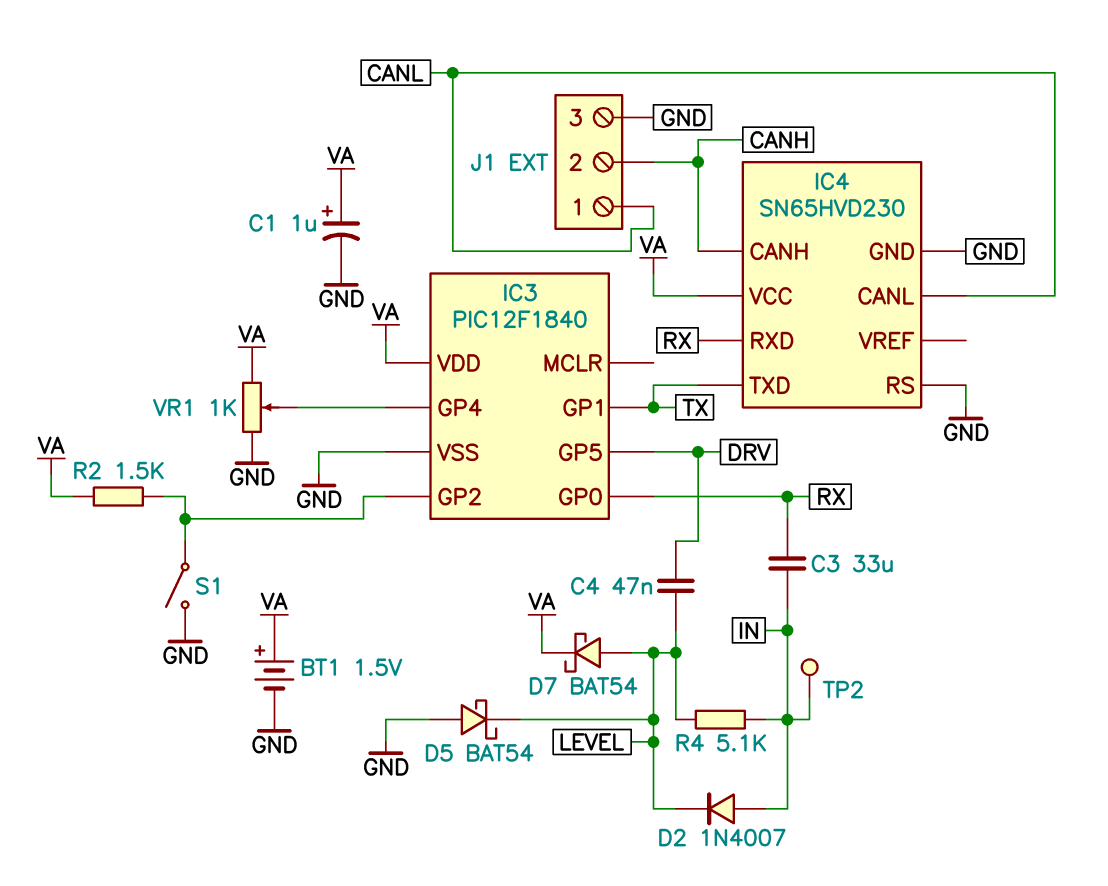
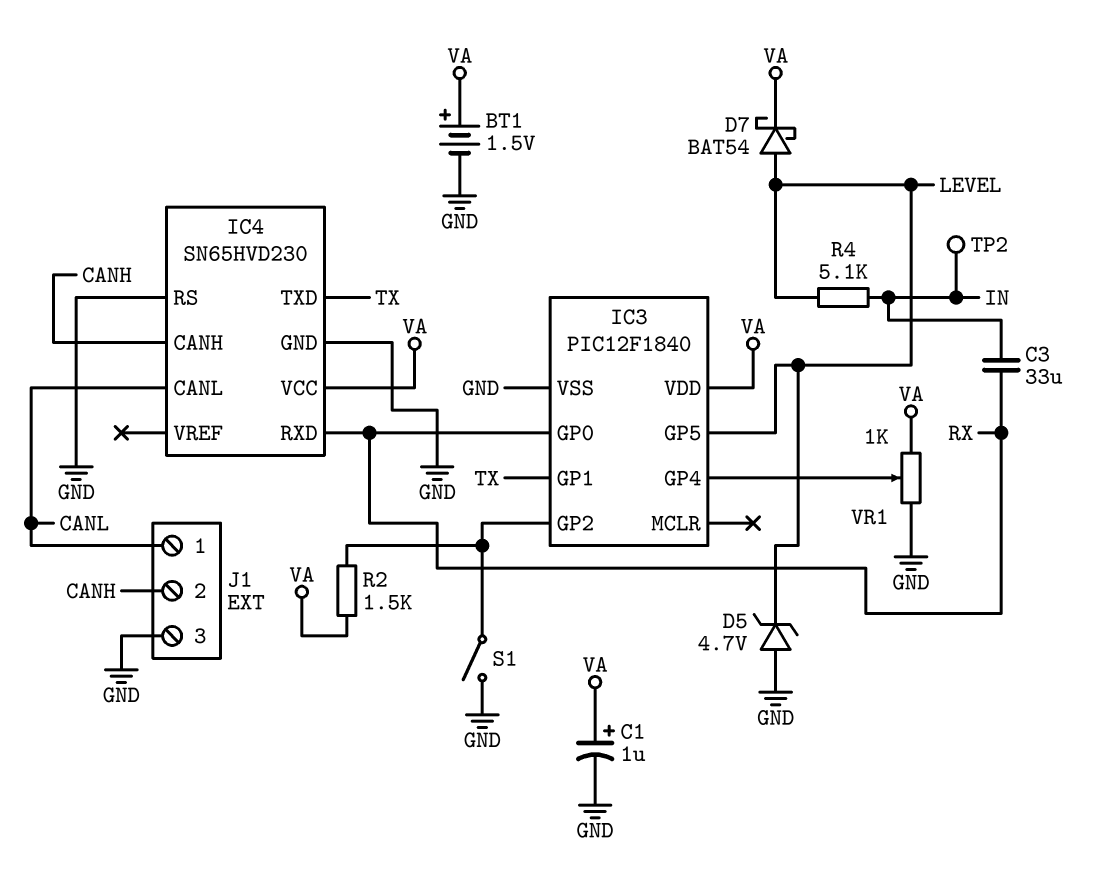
C4: 47nF (DRV, LEVEL) -> none
D2: diode 1N4007 (A IN, K LEVEL) -> none
D5: schottky BAT54 (A GND, K LEVEL) -> zener 4.7V (A GND, K LEVEL)
IC3 pin GP5: DRV -> LEVEL

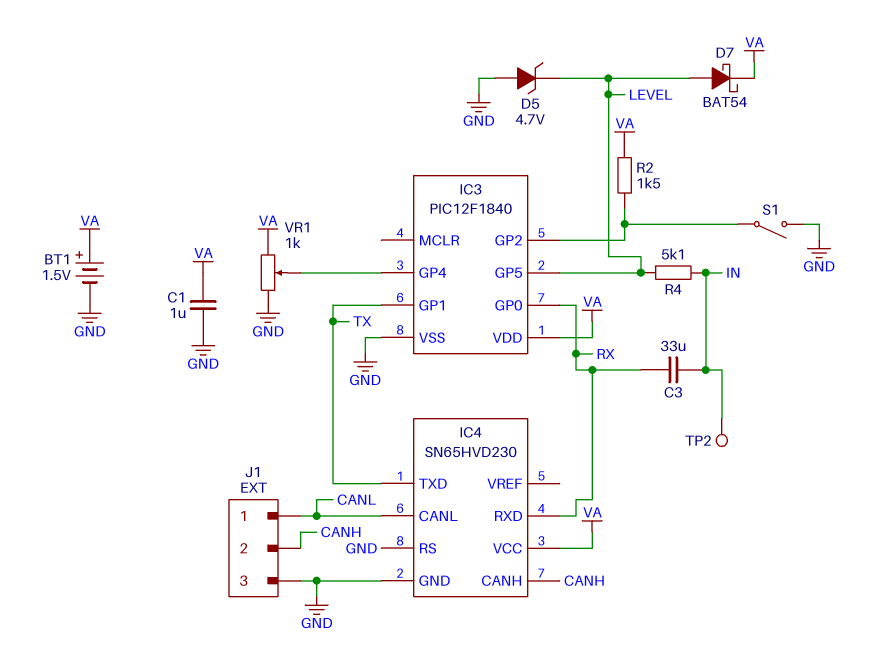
C1: 1uF (plus VA, minus GND) -> 1uF (GND, VA)

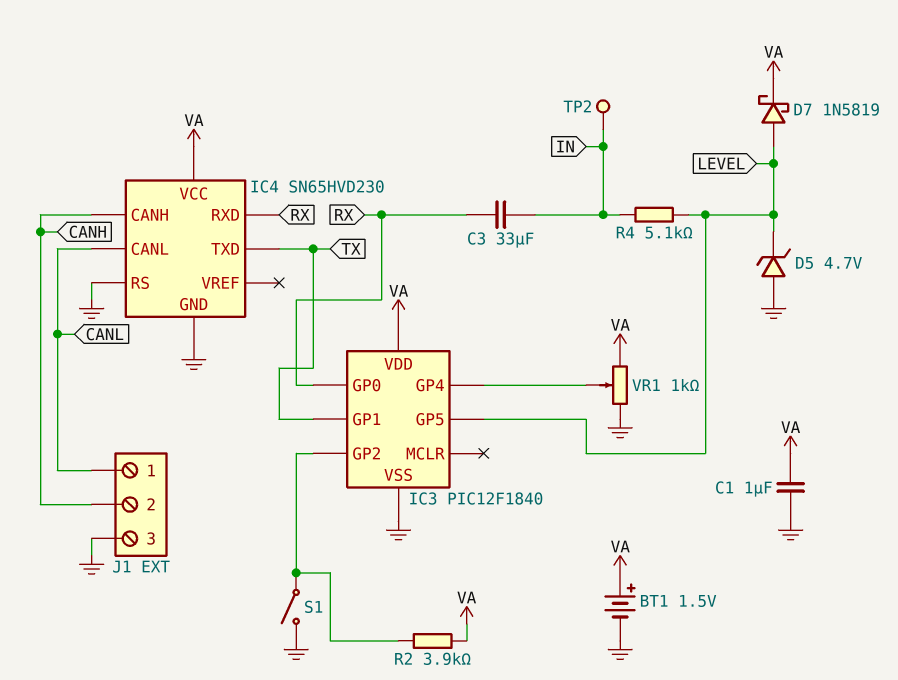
D7: schottky BAT54 (A LEVEL, K VA) -> schottky 1N5819 (A LEVEL, K VA)
R2: 1.5k (IC3/GP2, VA) -> 3.9k (IC3/GP2, VA)

